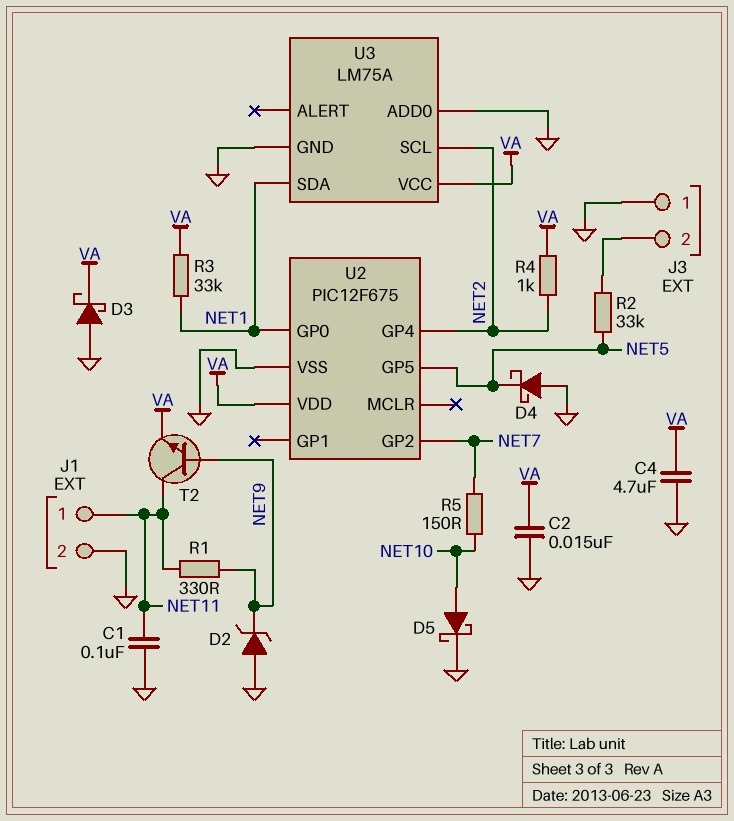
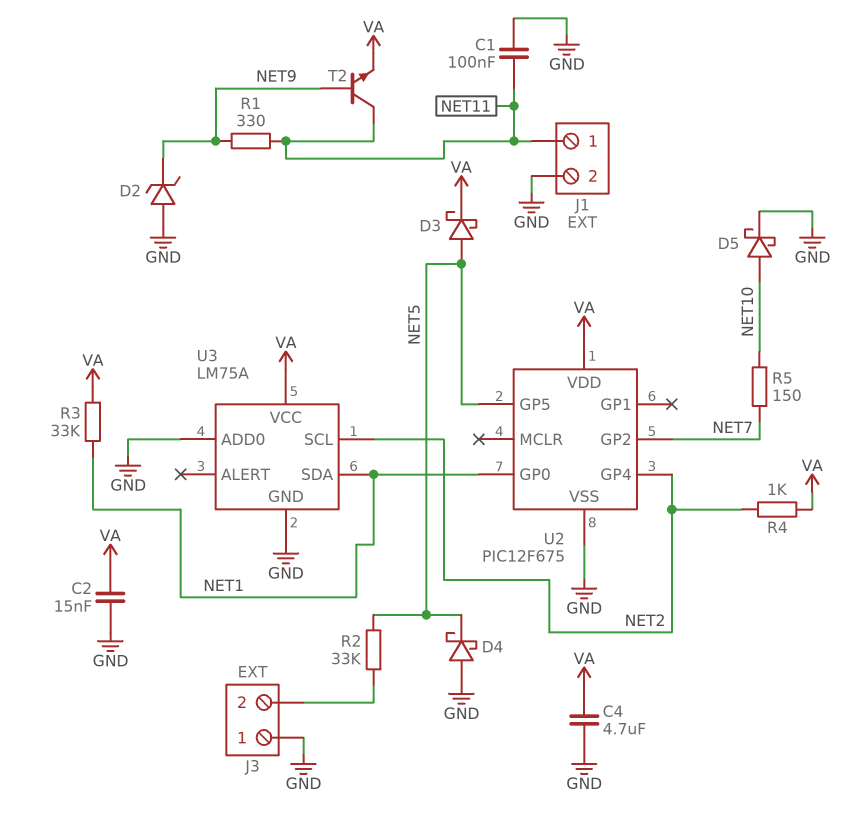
D3: schottky (A GND, K VA) -> schottky (A NET5, K VA)

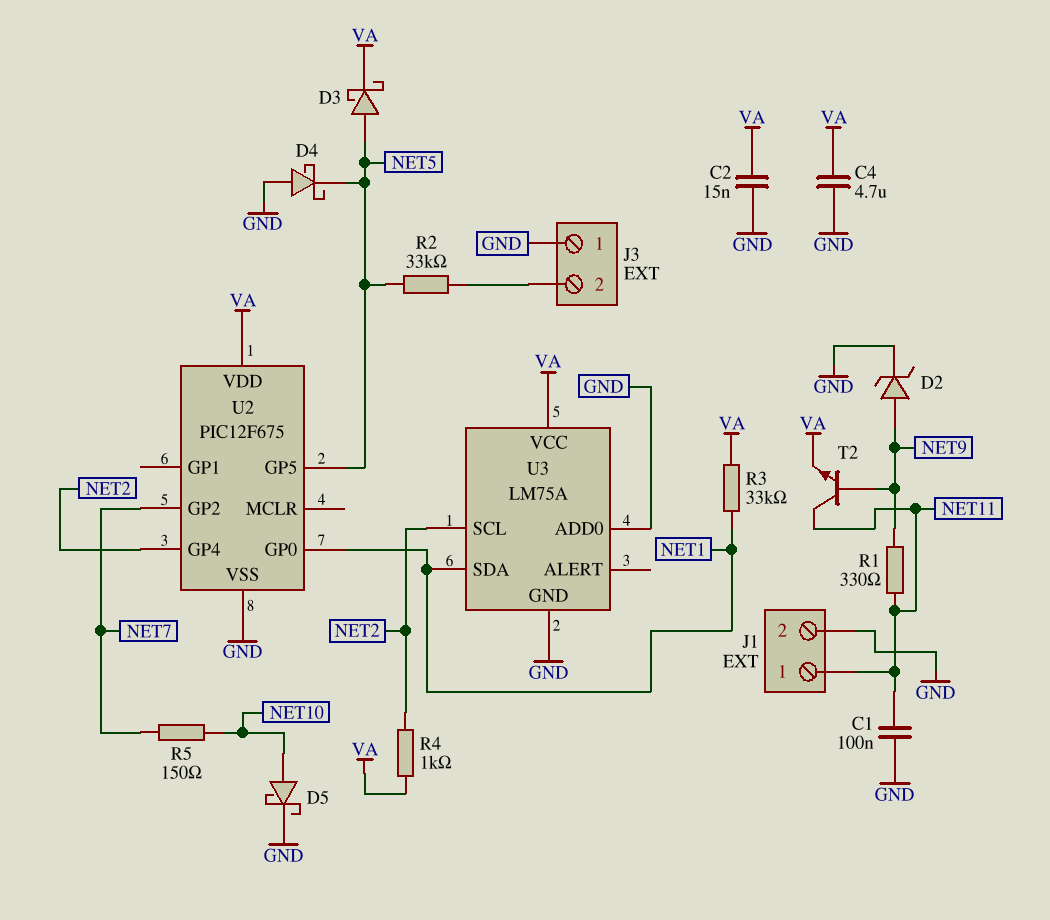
D2: zener (A GND, K NET9) -> zener (A NET9, K GND)

